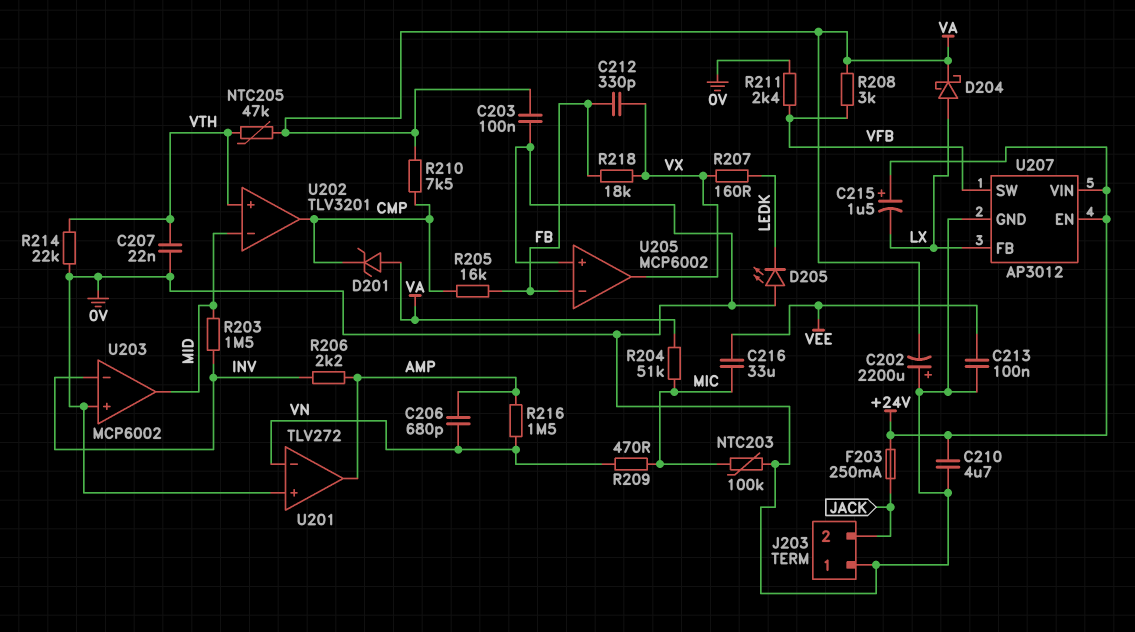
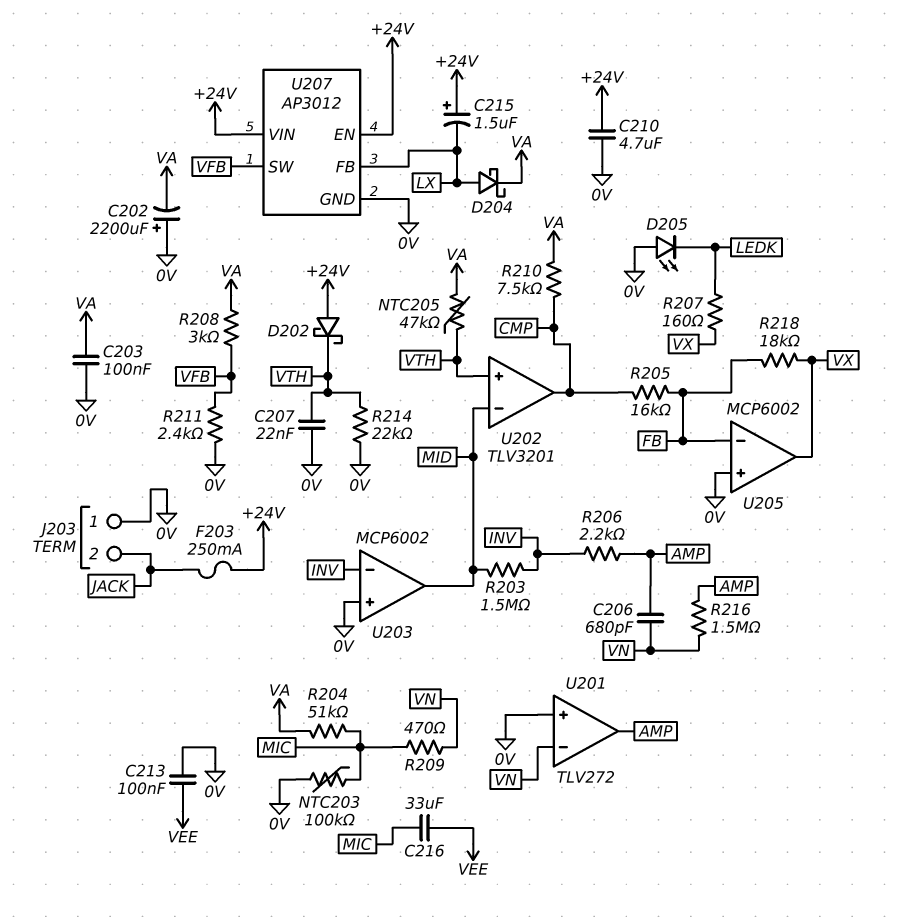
C212: 330pF (FB, VX) -> none
D201: zener (A VA, K CMP) -> none
D202: none -> schottky (A +24V, K VTH)

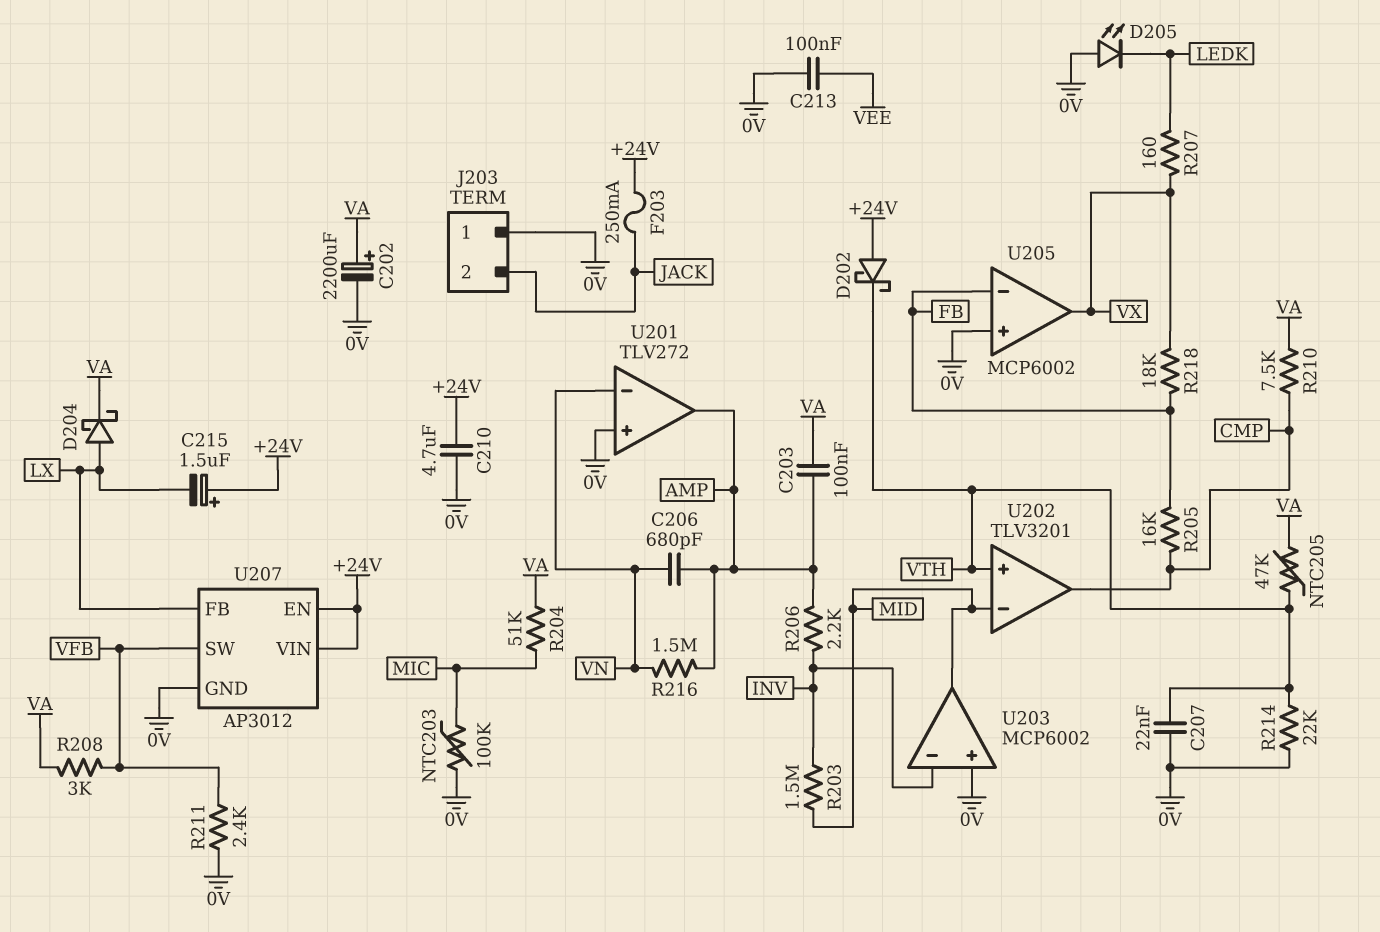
C202: 2200uF (plus 0V, minus VA) -> 2200uF (plus VA, minus 0V)
C203: 100nF (0V, VA) -> 100nF (AMP, VA)
C216: 33uF (MIC, VEE) -> none
R209: 470 (MIC, VN) -> none

